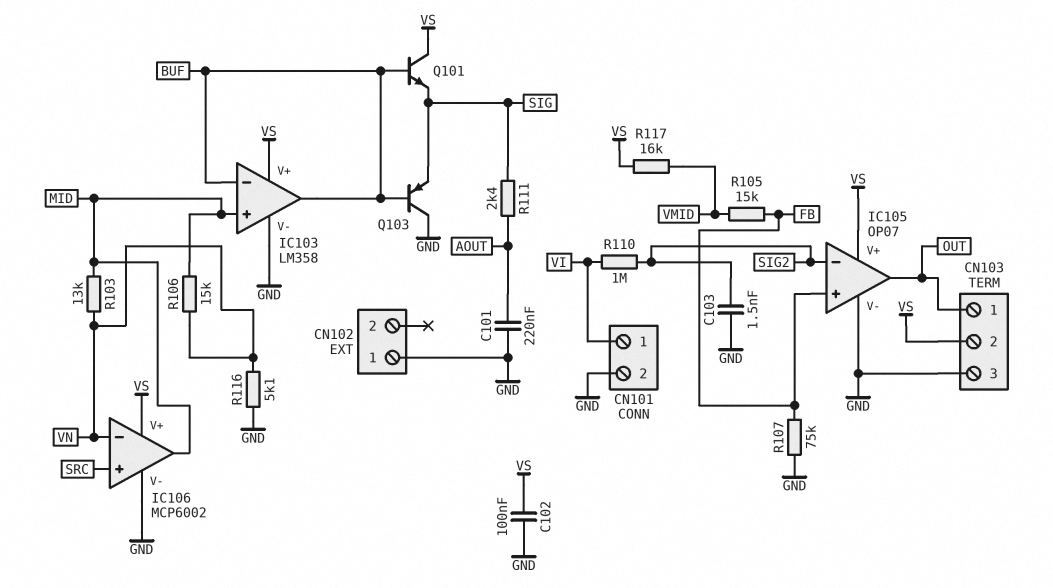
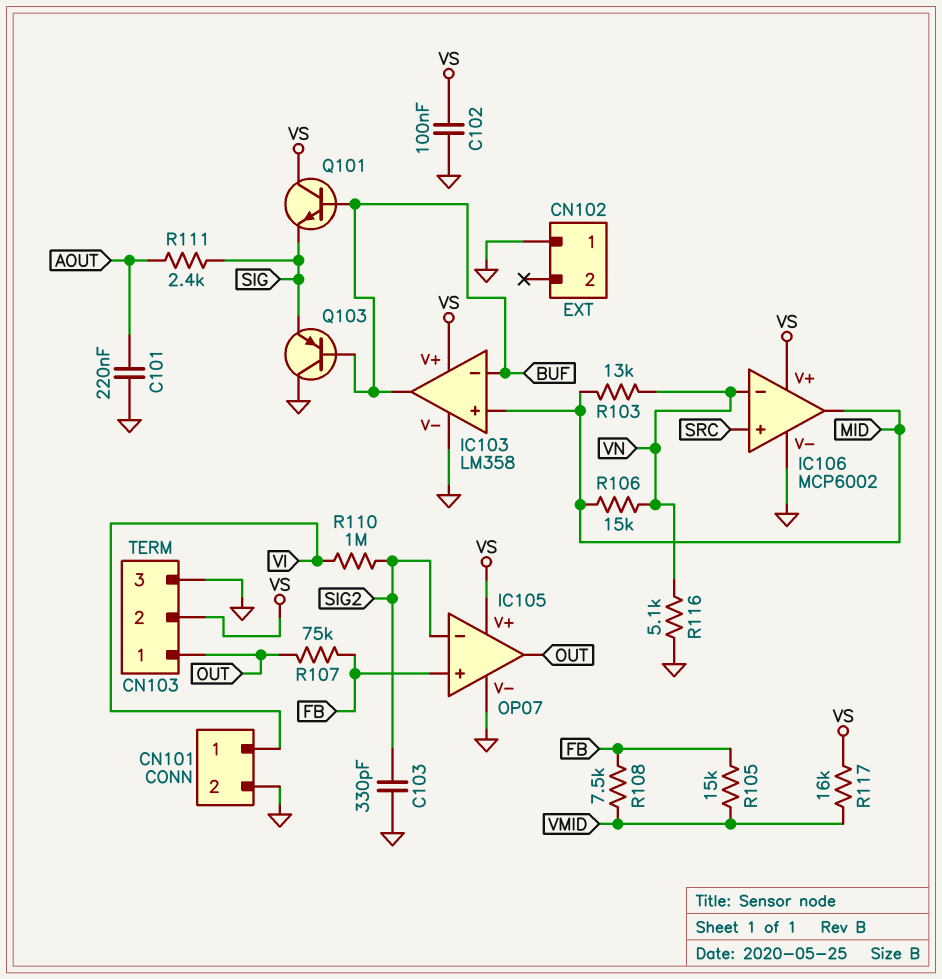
C103: 1.5nF (GND, SIG2) -> 330pF (GND, SIG2)
R107: 75k (FB, GND) -> 75k (FB, OUT)
R108: none -> 7.5k (FB, VMID)

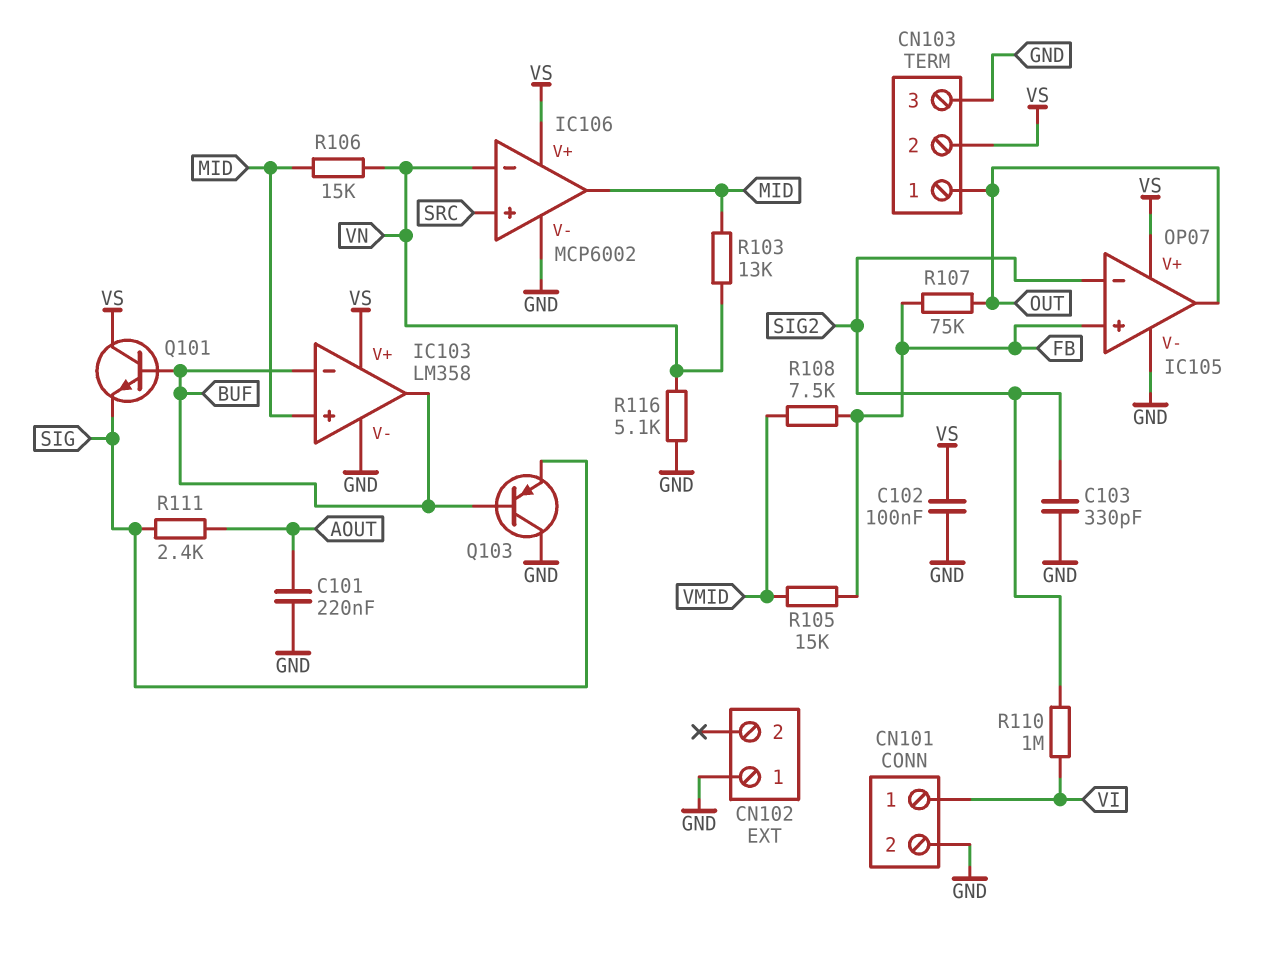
R117: 16k (VMID, VS) -> none

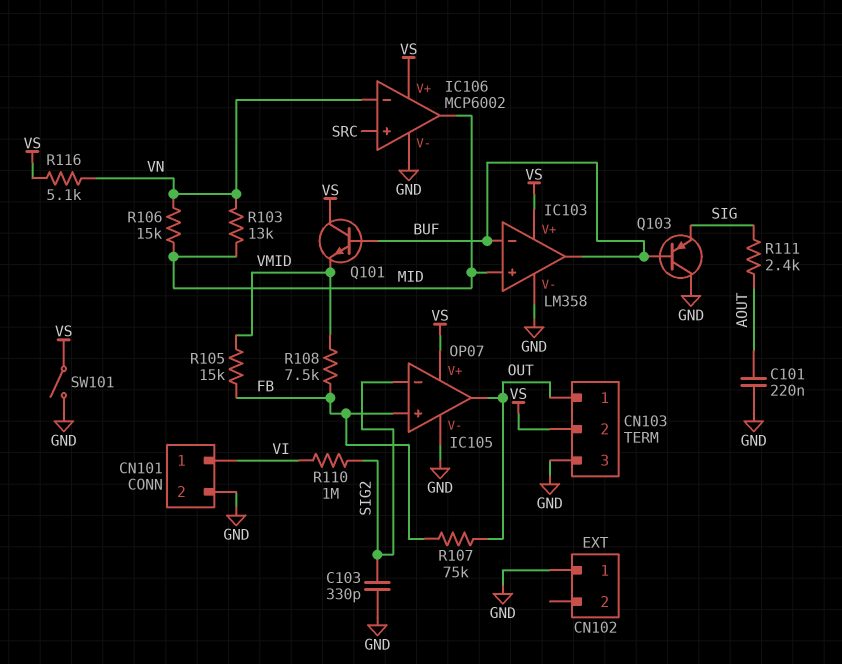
C102: 100nF (GND, VS) -> none
Q101: NPN (B BUF, C VS, E SIG) -> NPN (B BUF, C VS, E VMID)
R116: 5.1k (GND, VN) -> 5.1k (VN, VS)
SW101: none -> switch (GND, VS)

